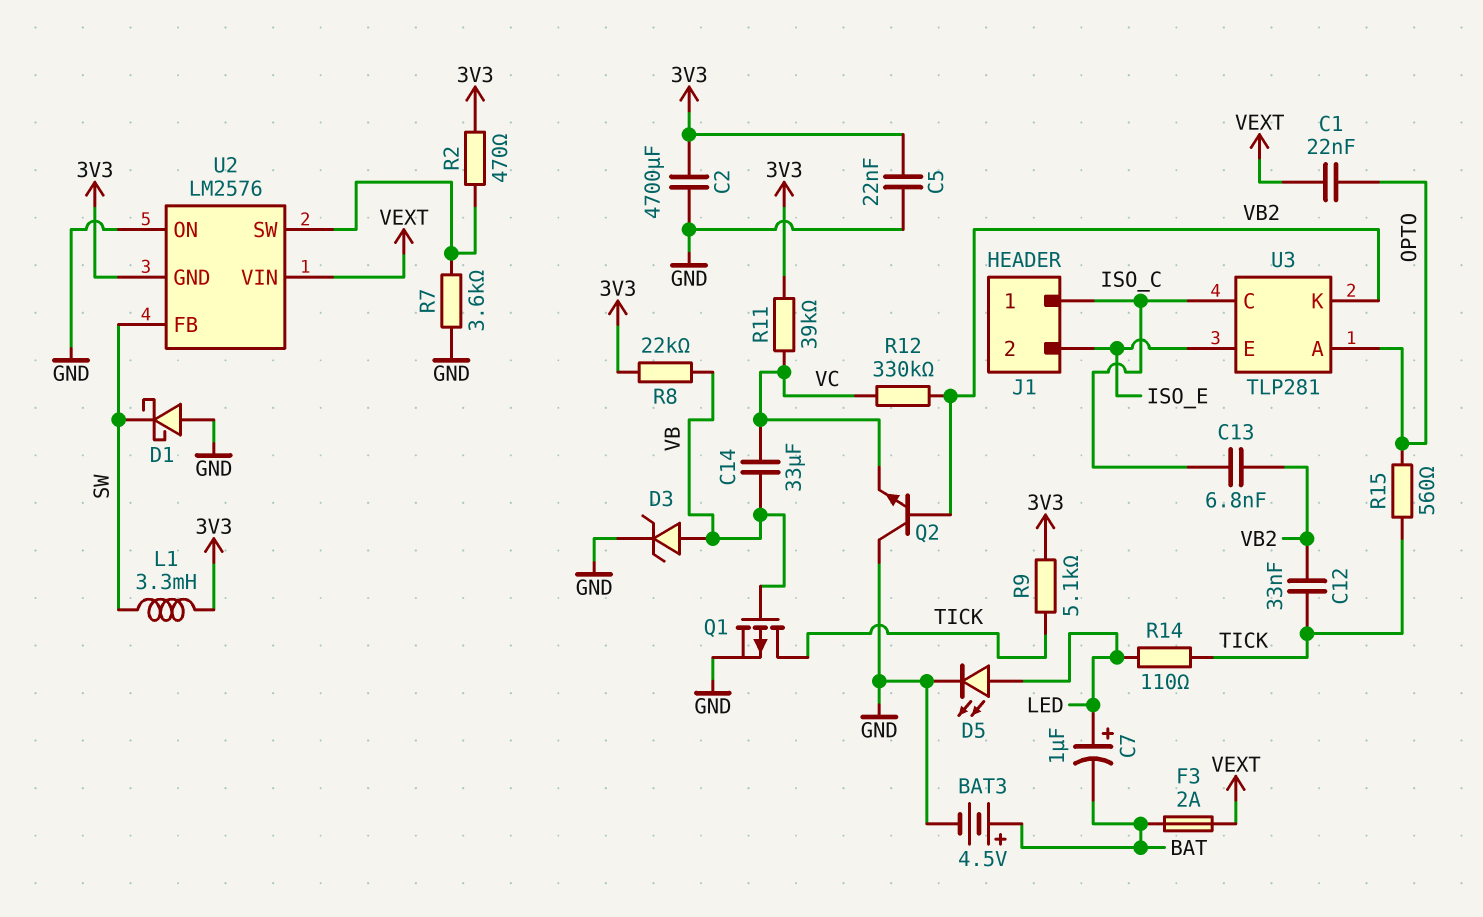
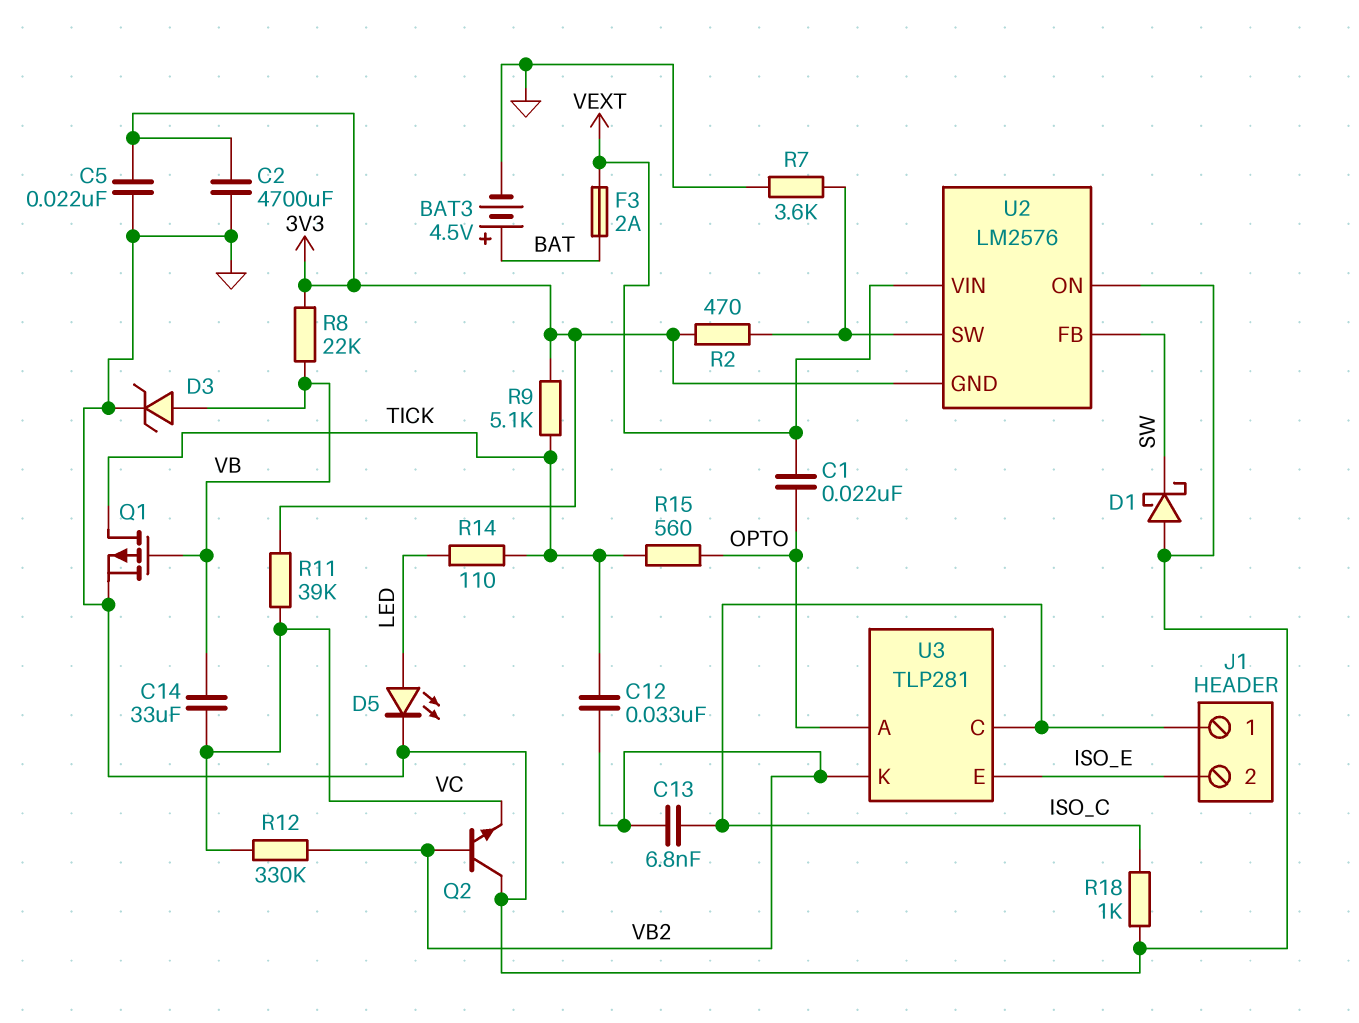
C7: 1uF (plus LED, minus BAT) -> none
L1: 3.3mH (3V3, SW) -> none
R18: none -> 1k (GND, ISO_C)

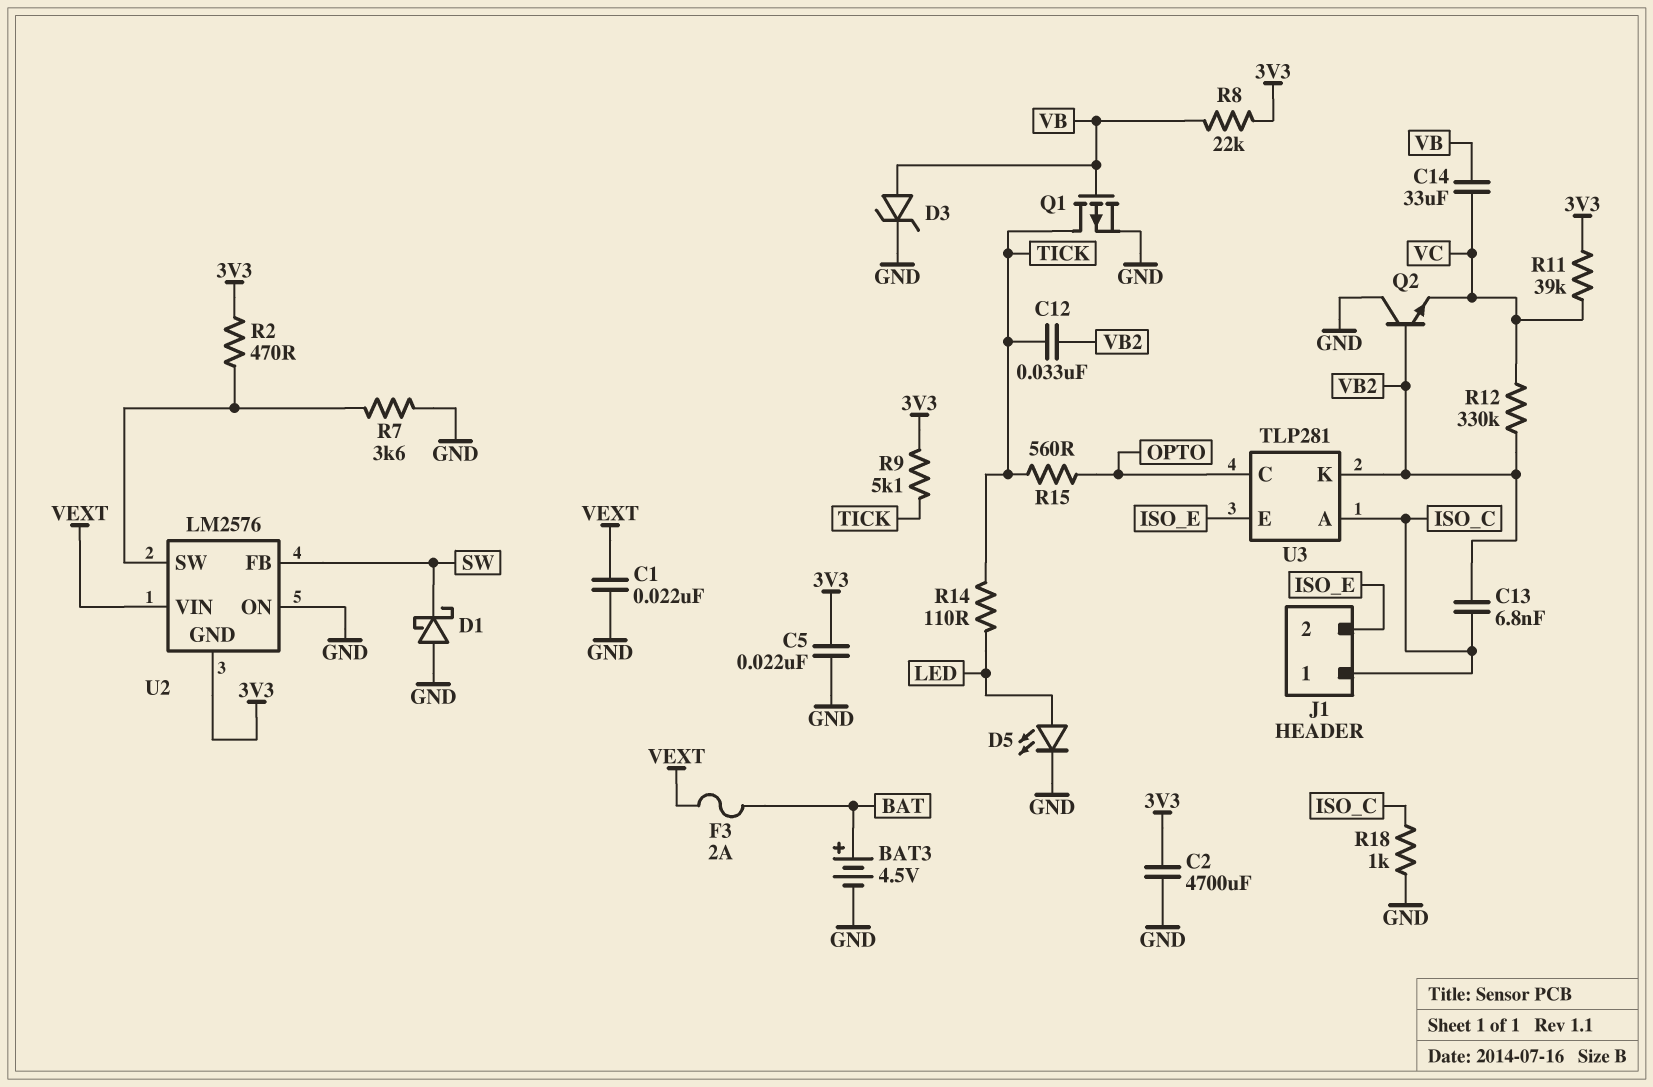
C1: 22nF (OPTO, VEXT) -> 22nF (GND, VEXT)
U3 pin A: OPTO -> ISO_C
U3 pin C: ISO_C -> OPTO

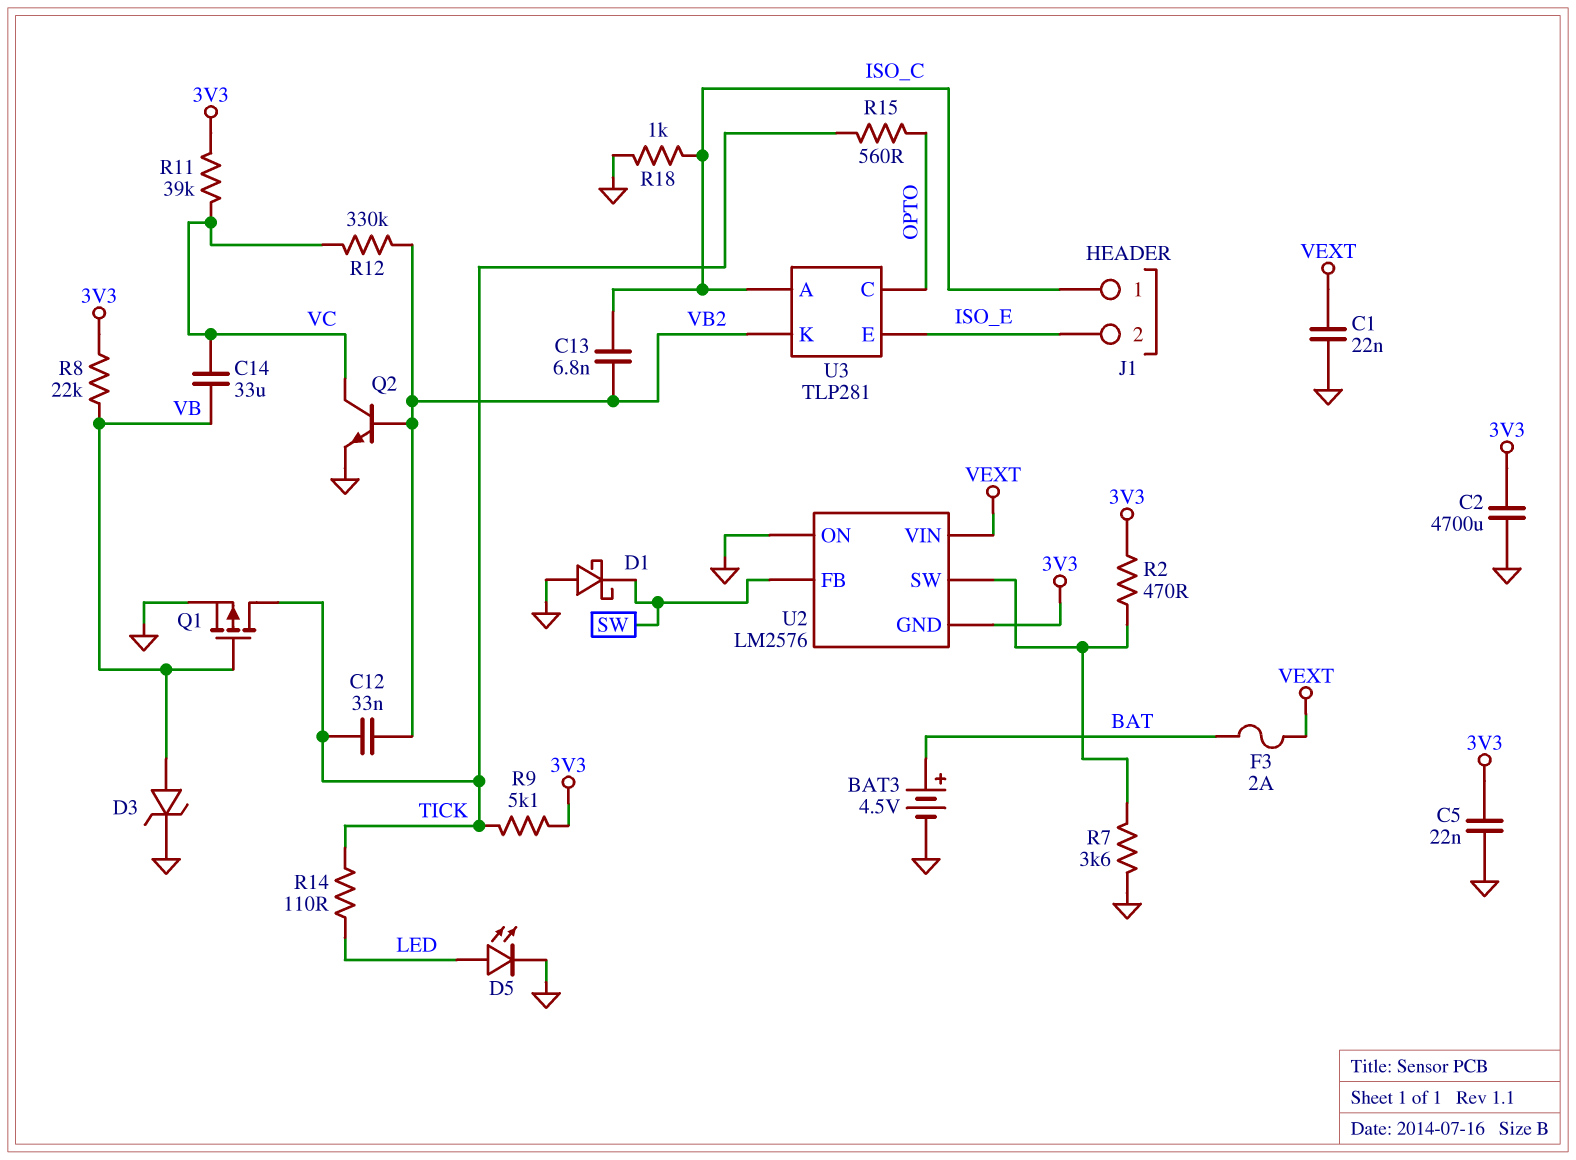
Q2: NPN (B VB2, C GND, E VC) -> NPN (B VB2, C VC, E GND)

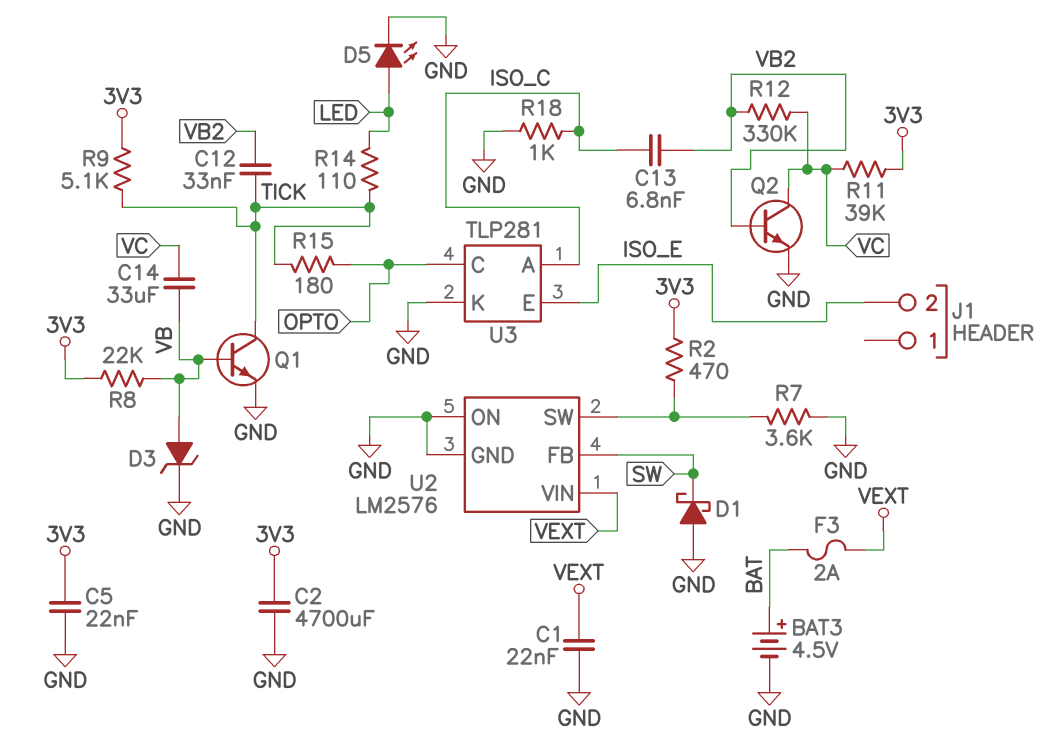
J1 pin 1: ISO_C -> none
Q1: PMOS (G VB, D TICK, S GND) -> NPN (B VB, C TICK, E GND)
R15: 560 (OPTO, TICK) -> 180 (OPTO, TICK)
U2 pin GND: 3V3 -> GND
U3 pin K: VB2 -> GND

